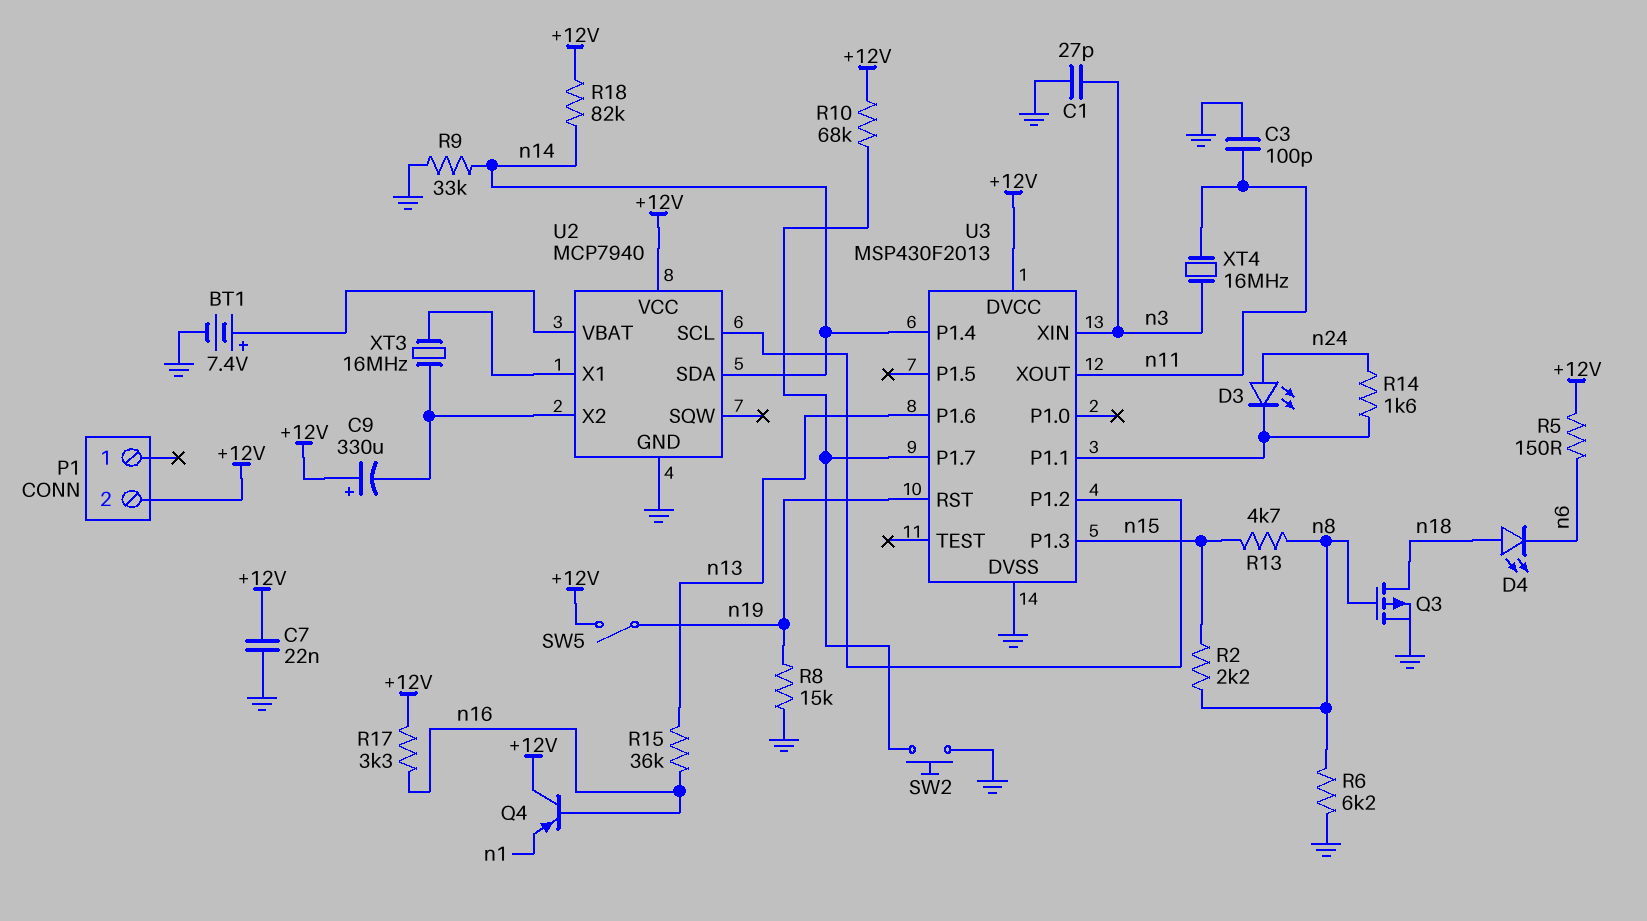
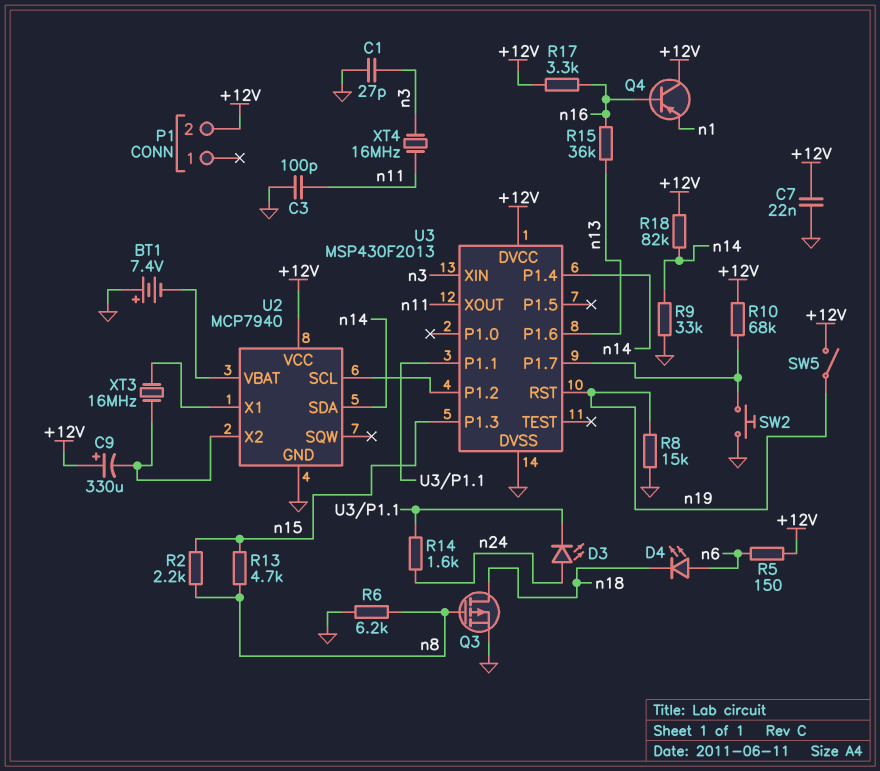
BT1: 7.4V (plus U2/VBAT, minus GND) -> 7.4V (plus GND, minus U2/VBAT)
D4: LED (A n18, K n6) -> LED (A n6, K n18)

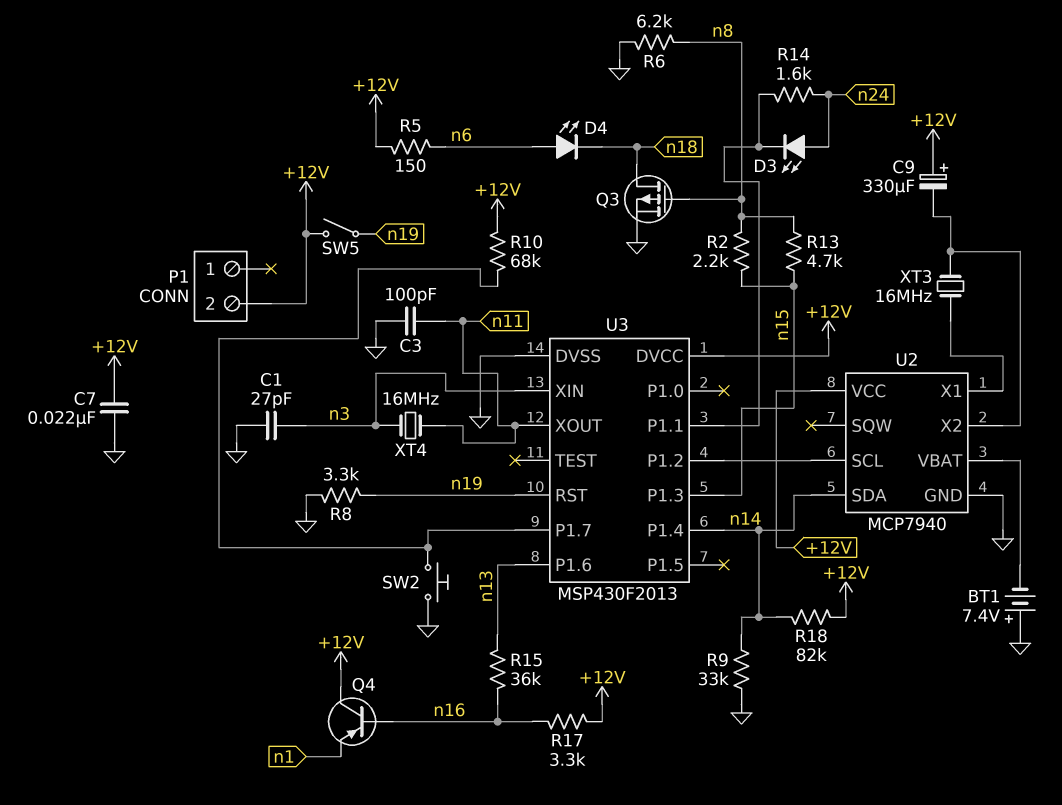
R8: 15k (GND, n19) -> 3.3k (GND, n19)

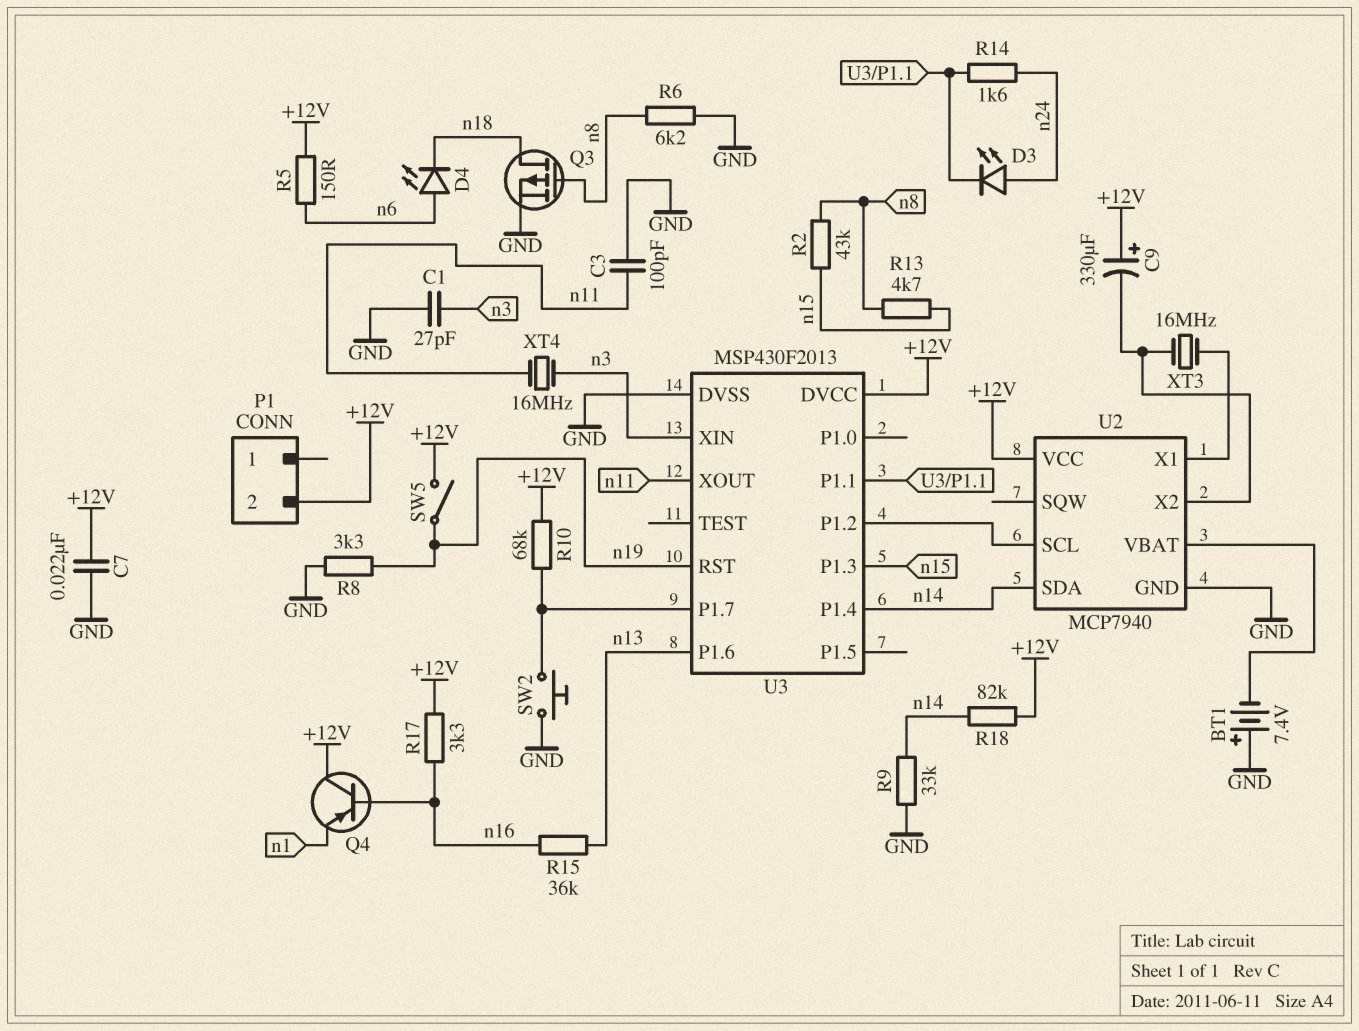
R2: 2.2k (n8, n15) -> 43k (n8, n15)

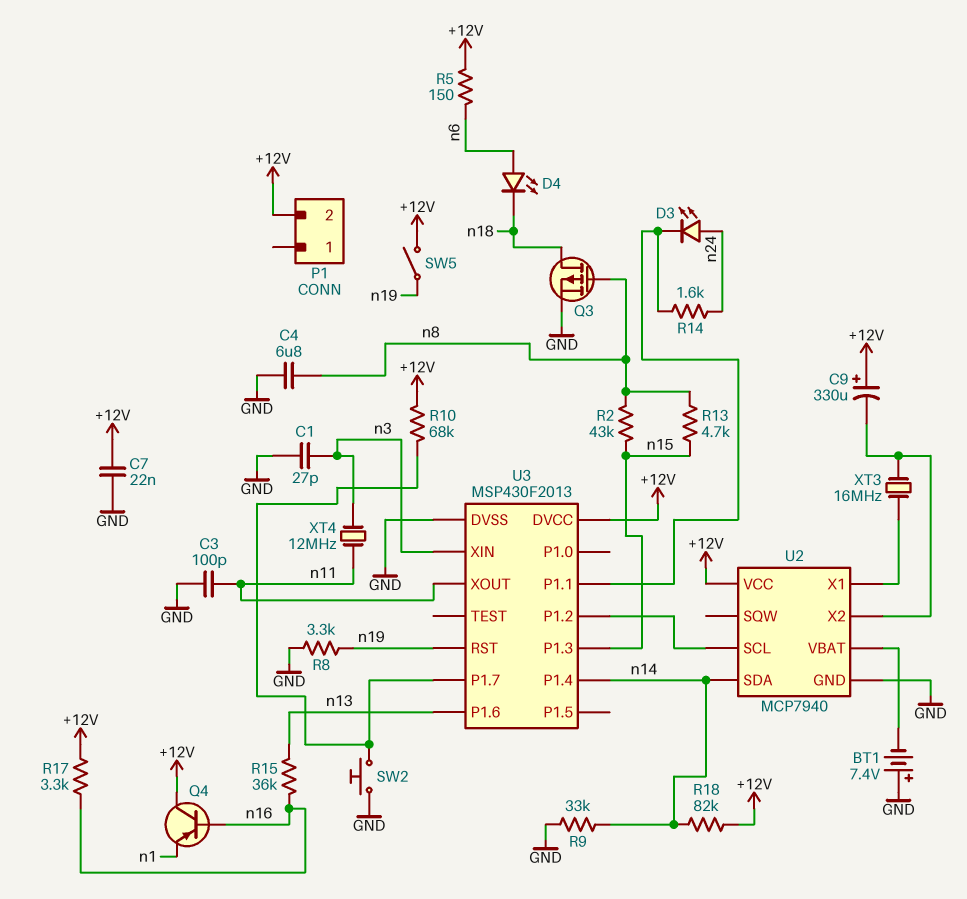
C4: none -> 6.8uF (GND, n8)
R6: 6.2k (GND, n8) -> none
XT4: 16MHz (n3, n11) -> 12MHz (n3, n11)

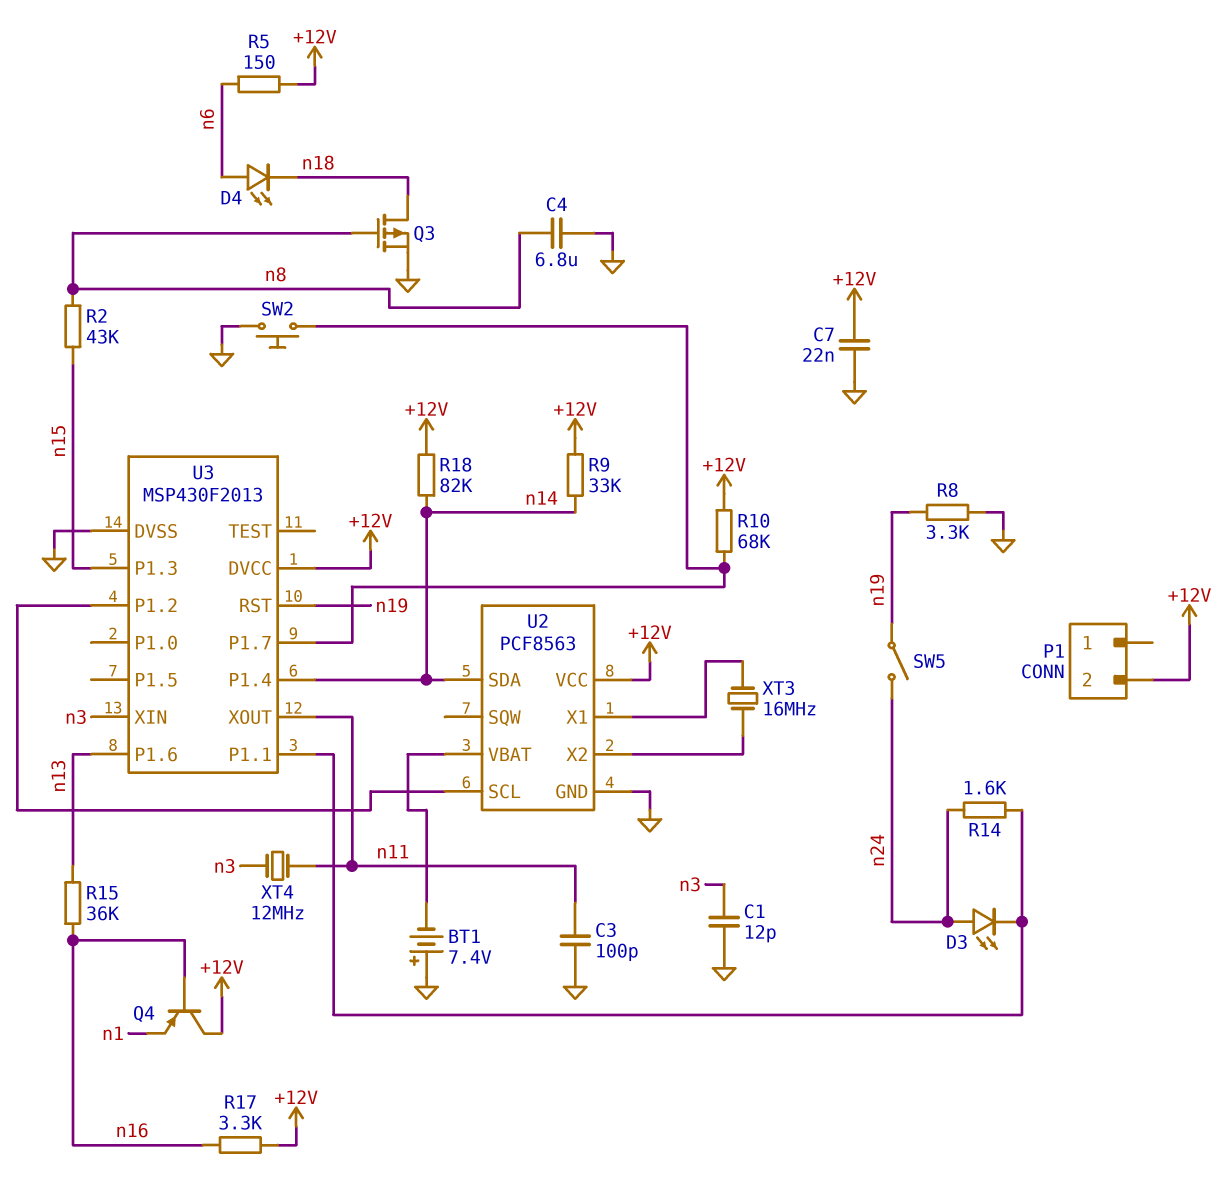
C1: 27pF (GND, n3) -> 12pF (GND, n3)
C9: 330uF (plus +12V, minus U2/X2) -> none
R9: 33k (GND, n14) -> 33k (+12V, n14)
R13: 4.7k (n8, n15) -> none
SW5: switch (+12V, n19) -> switch (n19, n24)
U2: MCP7940 -> PCF8563

